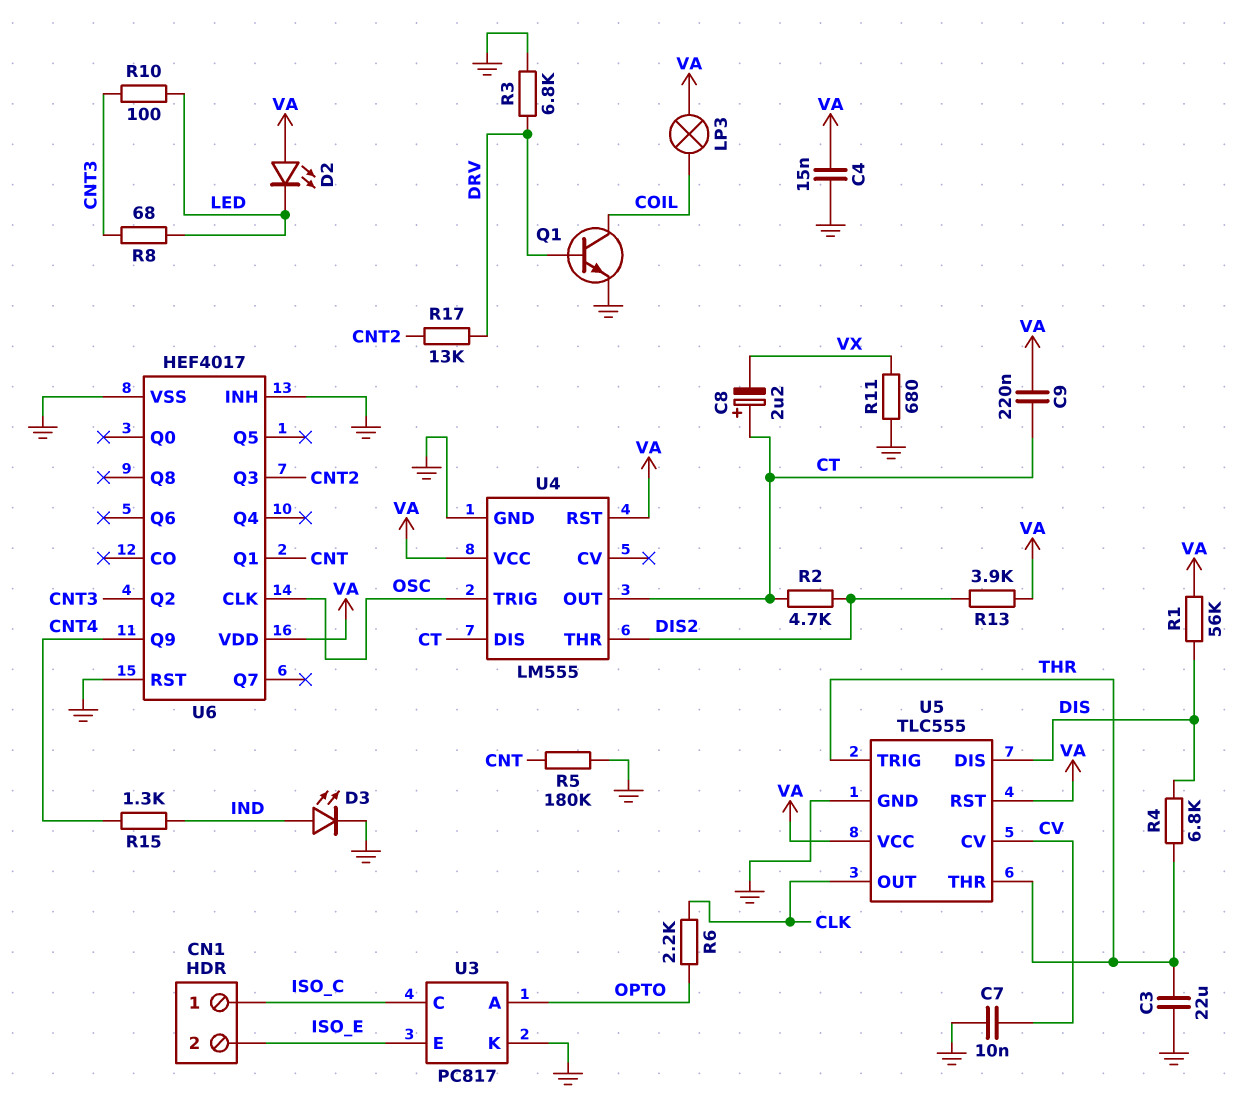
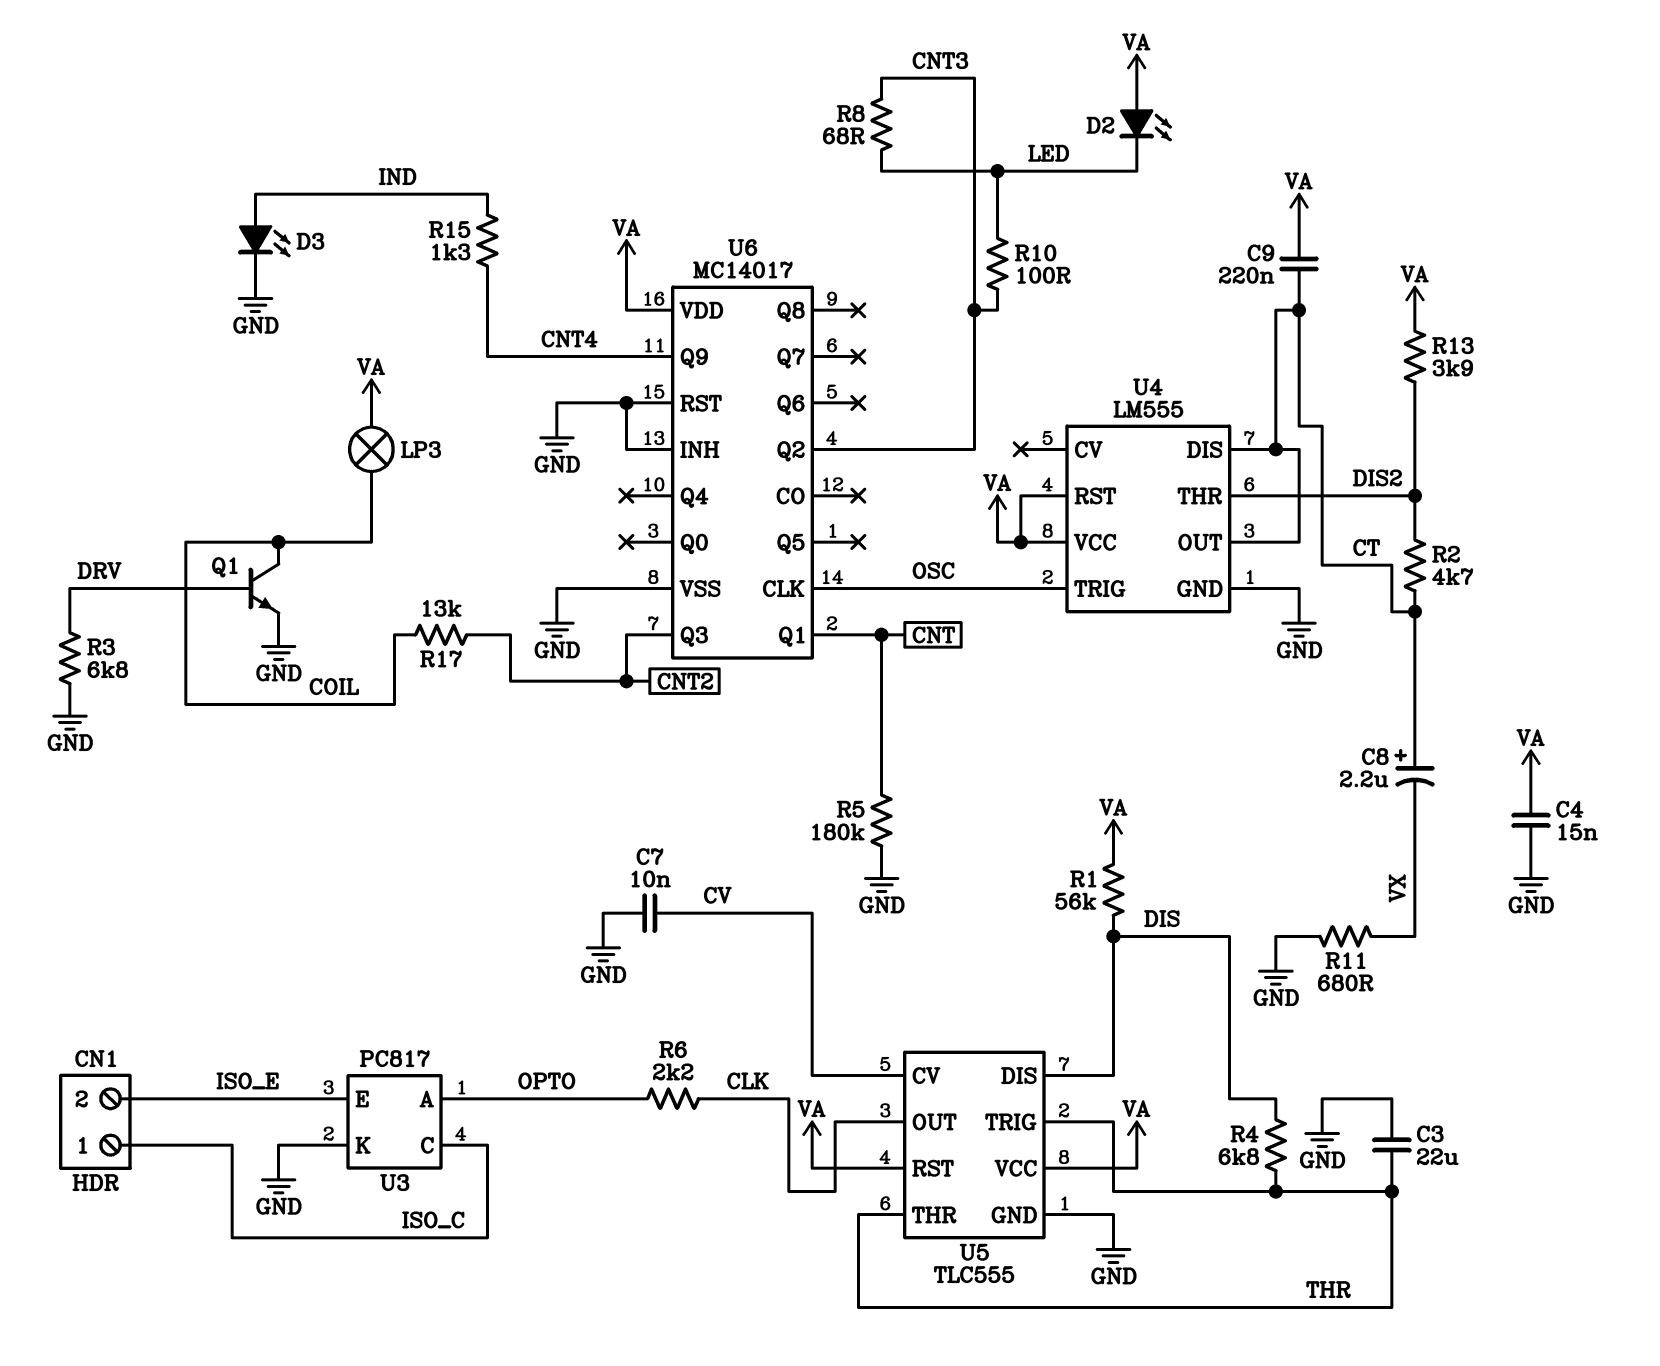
R17: 13k (CNT2, DRV) -> 13k (CNT2, COIL)
U6: HEF4017 -> MC14017

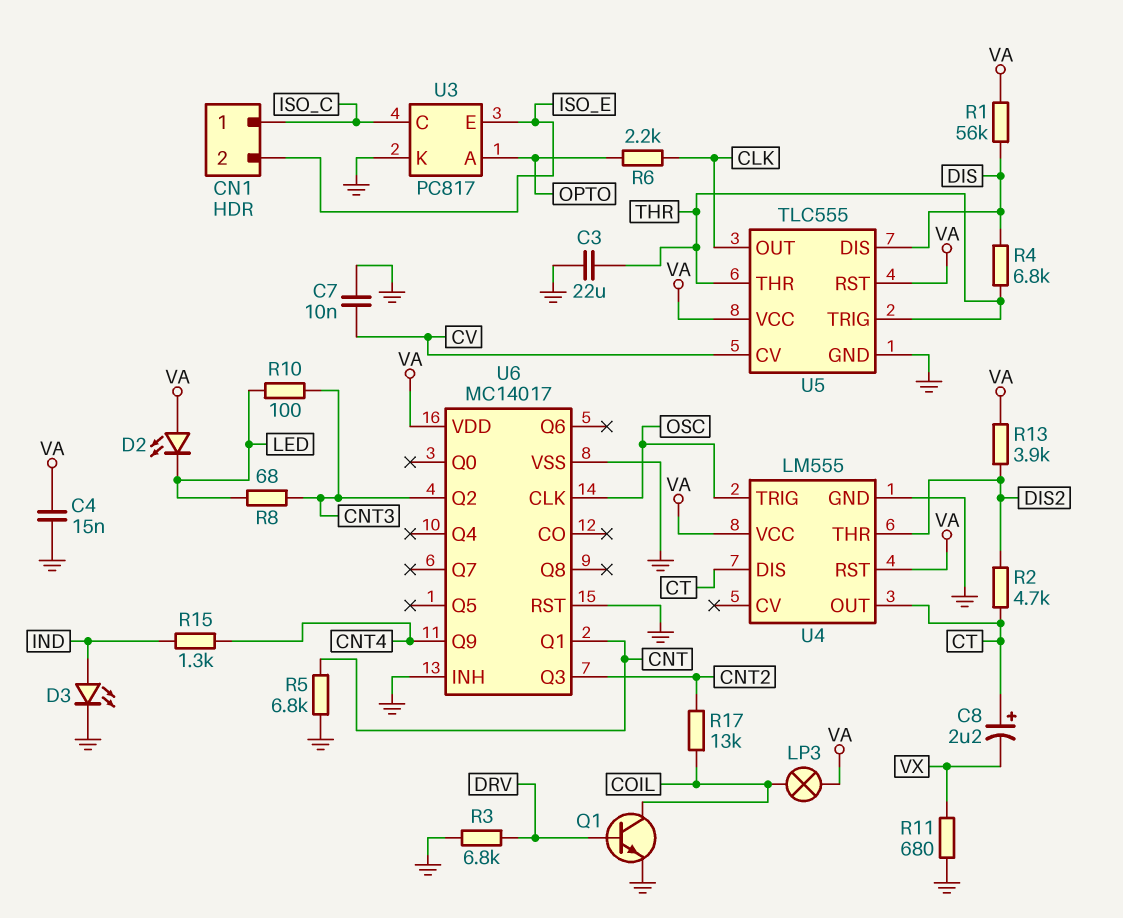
C9: 220nF (CT, VA) -> none
R5: 180k (CNT, GND) -> 6.8k (CNT, GND)

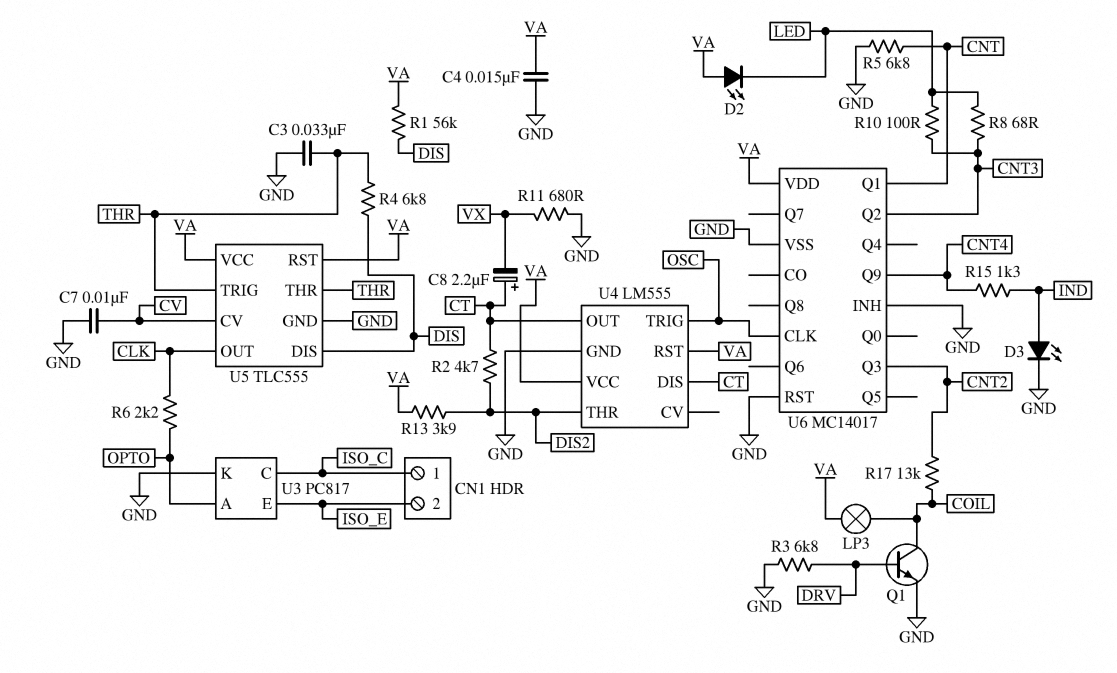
C3: 22uF (GND, THR) -> 33nF (GND, THR)

